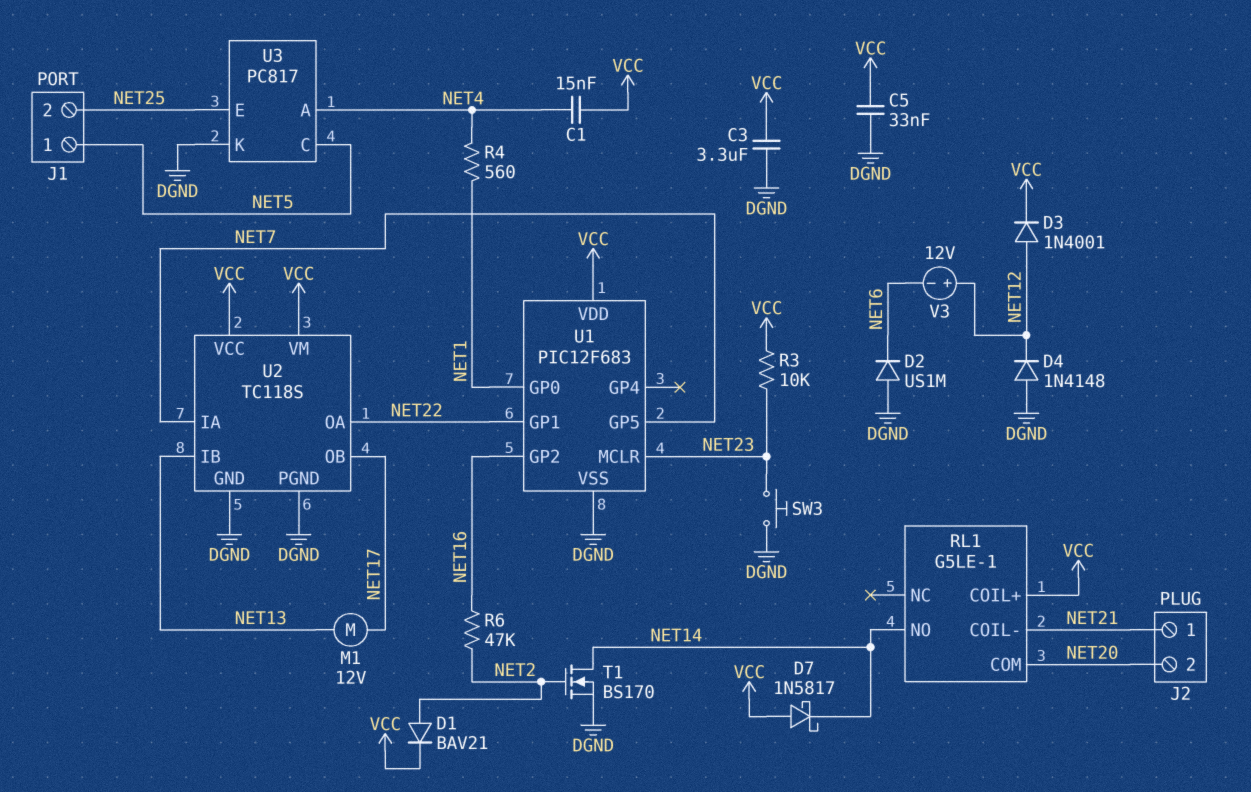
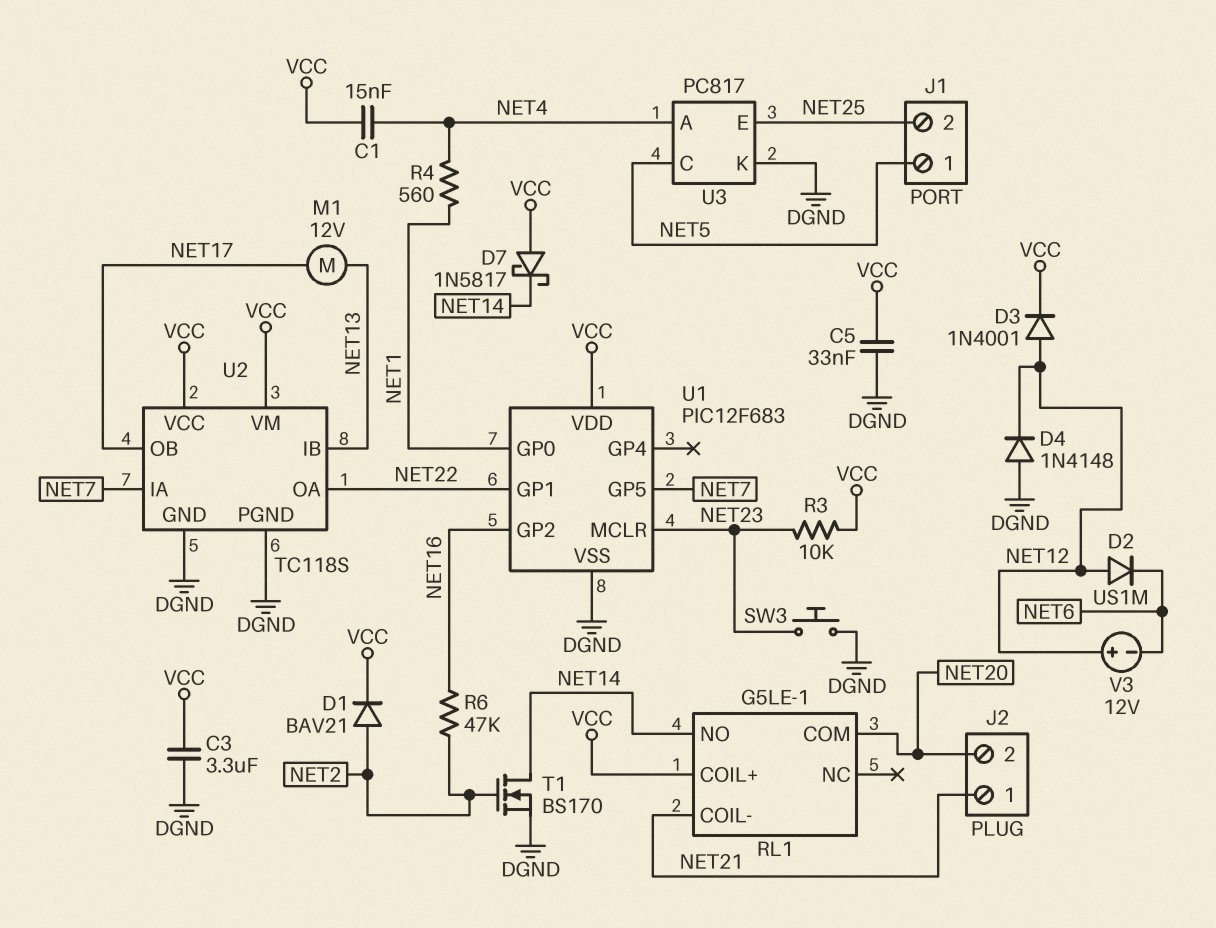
D2: diode US1M (A DGND, K NET6) -> diode US1M (A NET12, K NET6)

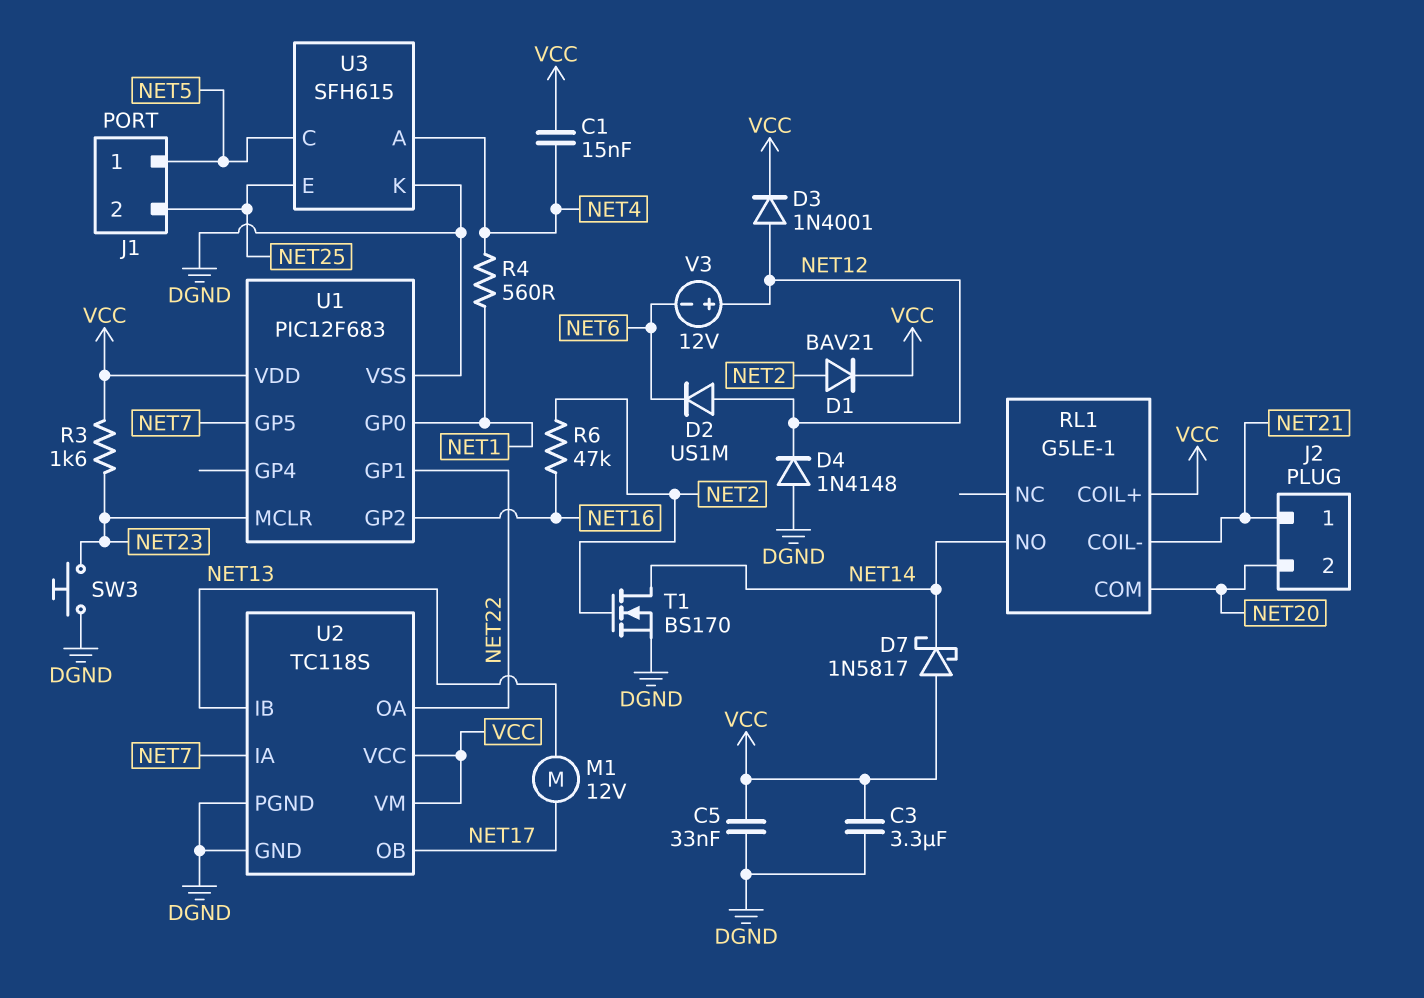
R3: 10k (NET23, VCC) -> 1.6k (NET23, VCC)
U3: PC817 -> SFH615

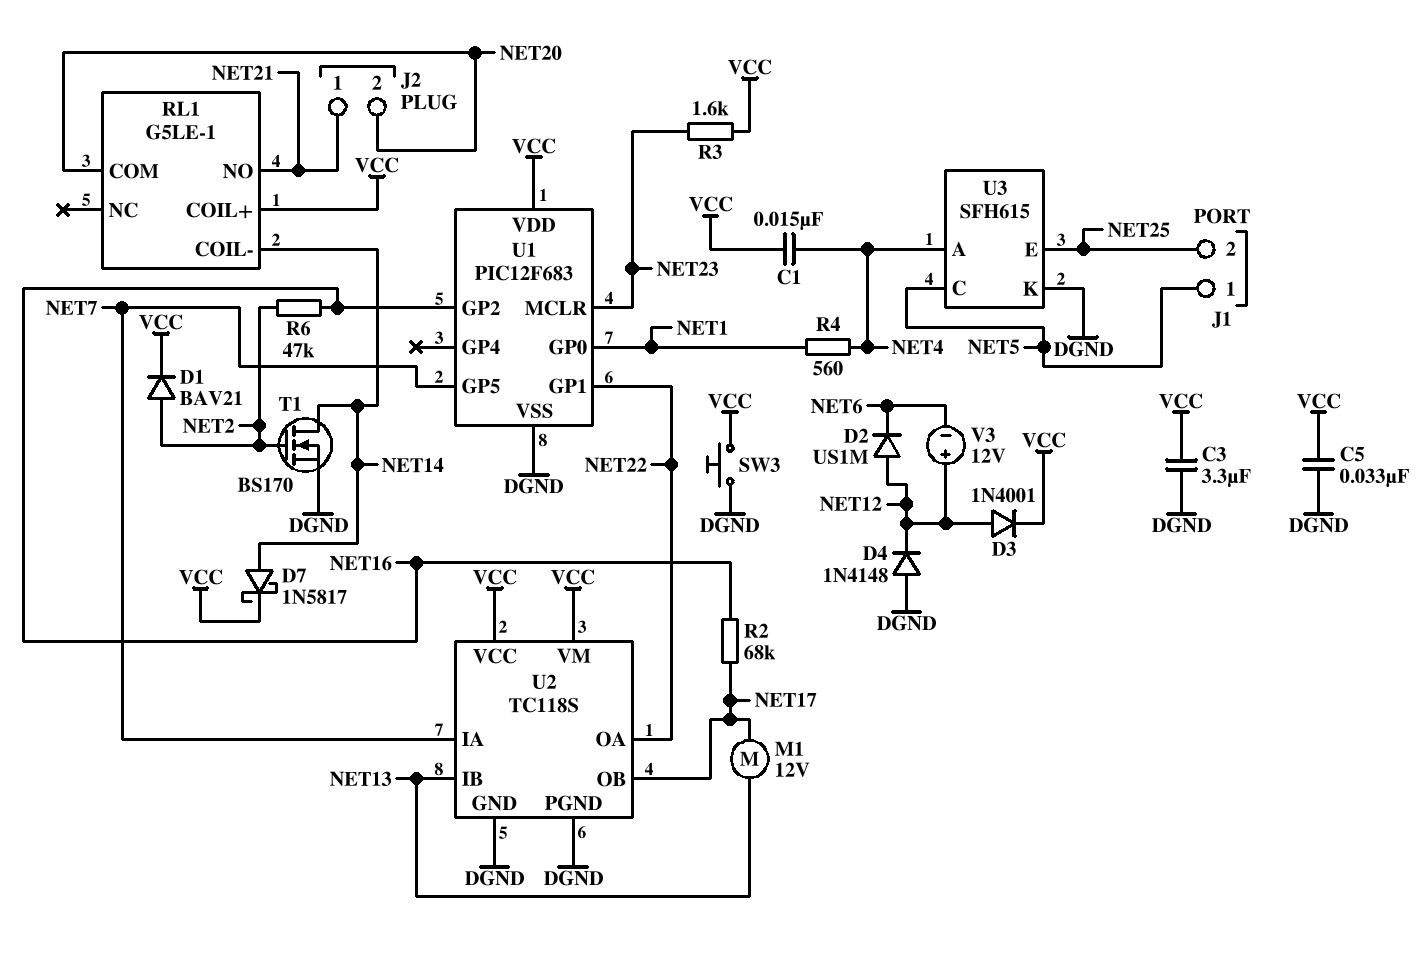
D7: schottky 1N5817 (A VCC, K NET14) -> schottky 1N5817 (A NET14, K VCC)
R2: none -> 68k (NET16, NET17)
RL1 pin COIL-: NET21 -> NET14
RL1 pin NO: NET14 -> NET21
SW3: button (DGND, NET23) -> button (DGND, VCC)

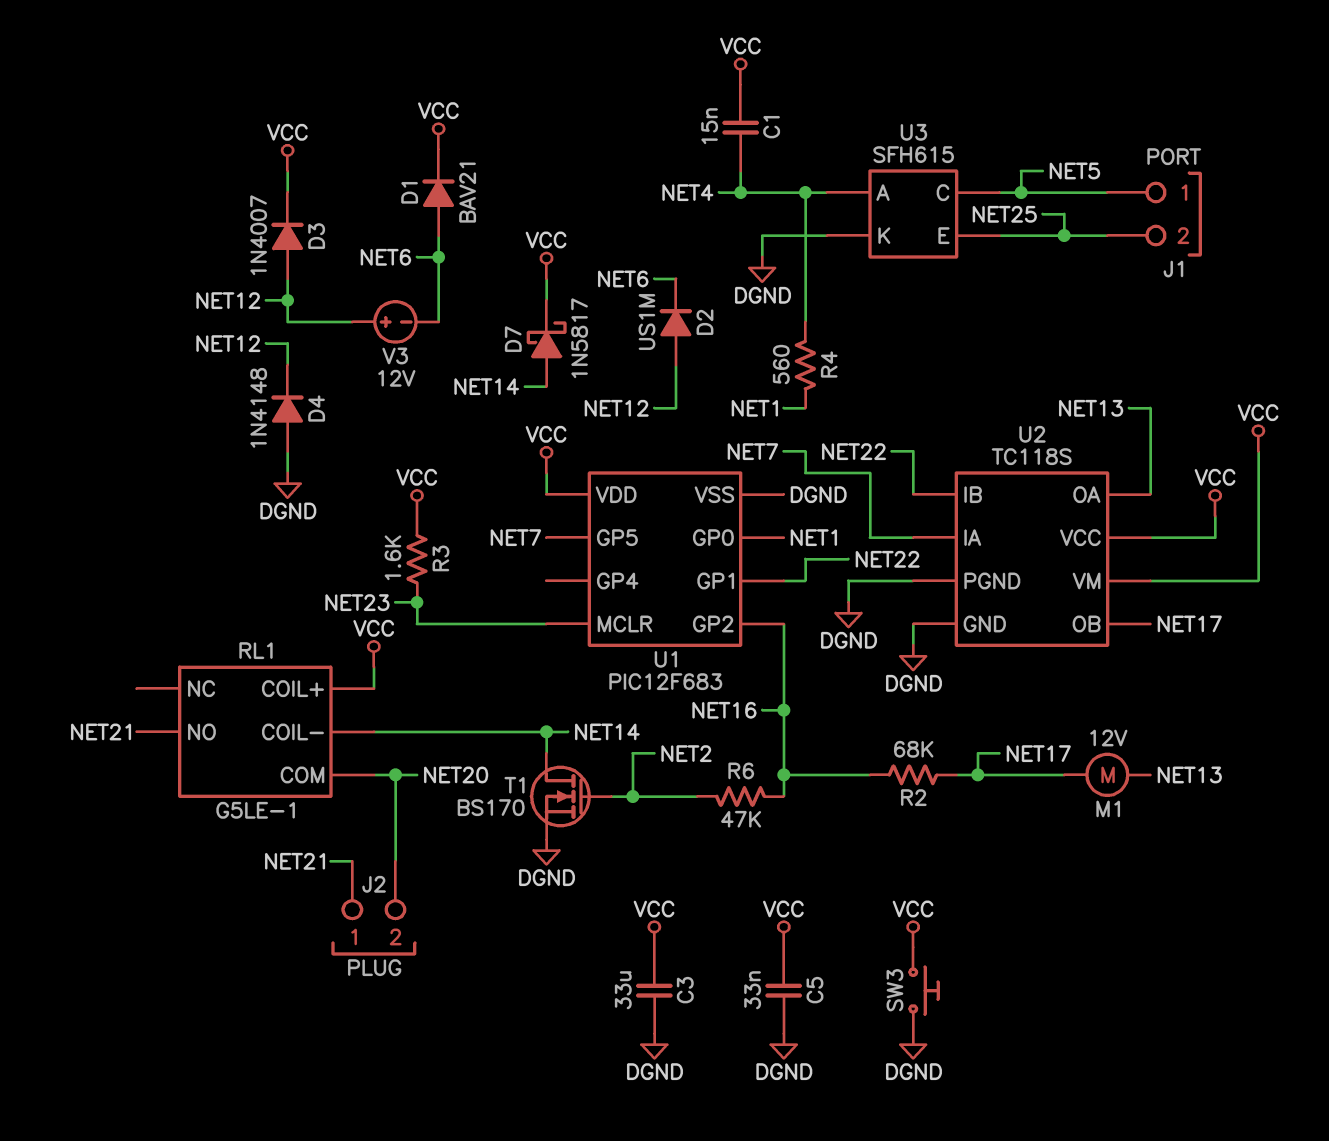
C3: 3.3uF (DGND, VCC) -> 33uF (DGND, VCC)
D1: diode BAV21 (A NET2, K VCC) -> diode BAV21 (A NET6, K VCC)
D3: diode 1N4001 (A NET12, K VCC) -> diode 1N4007 (A NET12, K VCC)
U2 pin IB: NET13 -> NET22
U2 pin OA: NET22 -> NET13

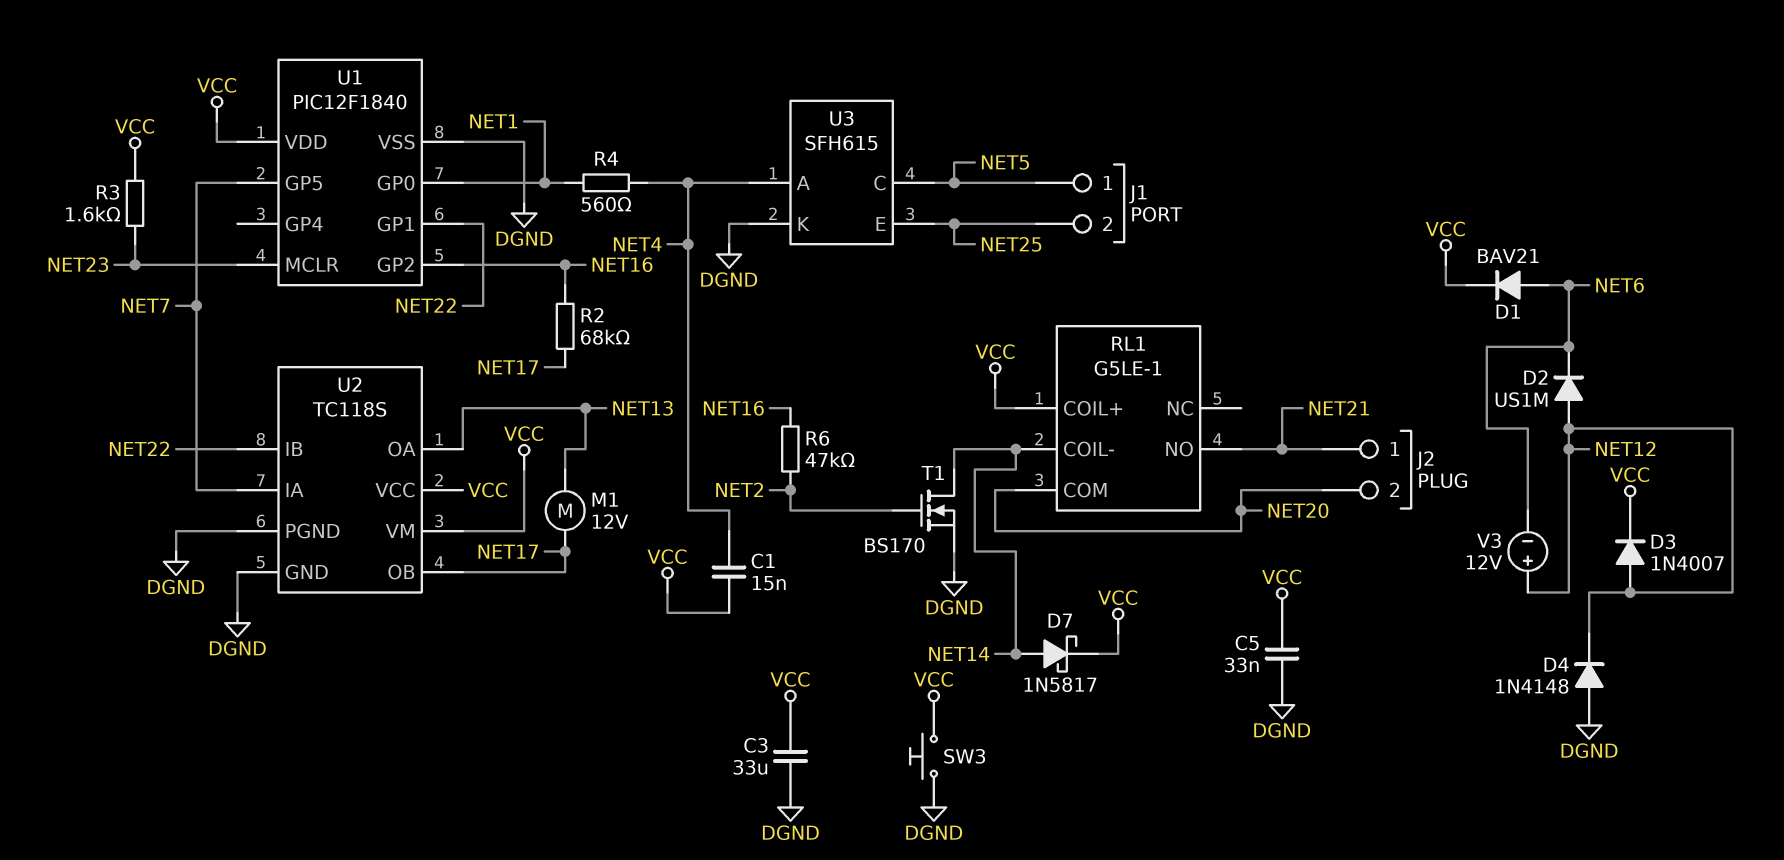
U1: PIC12F683 -> PIC12F1840

